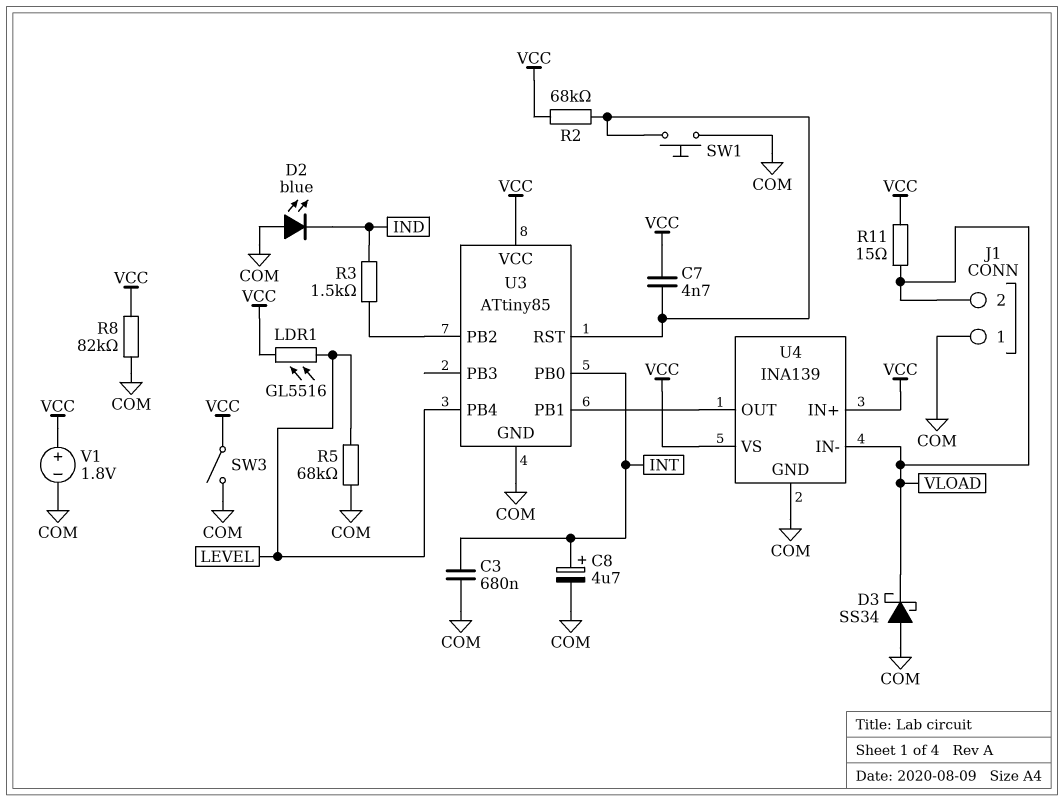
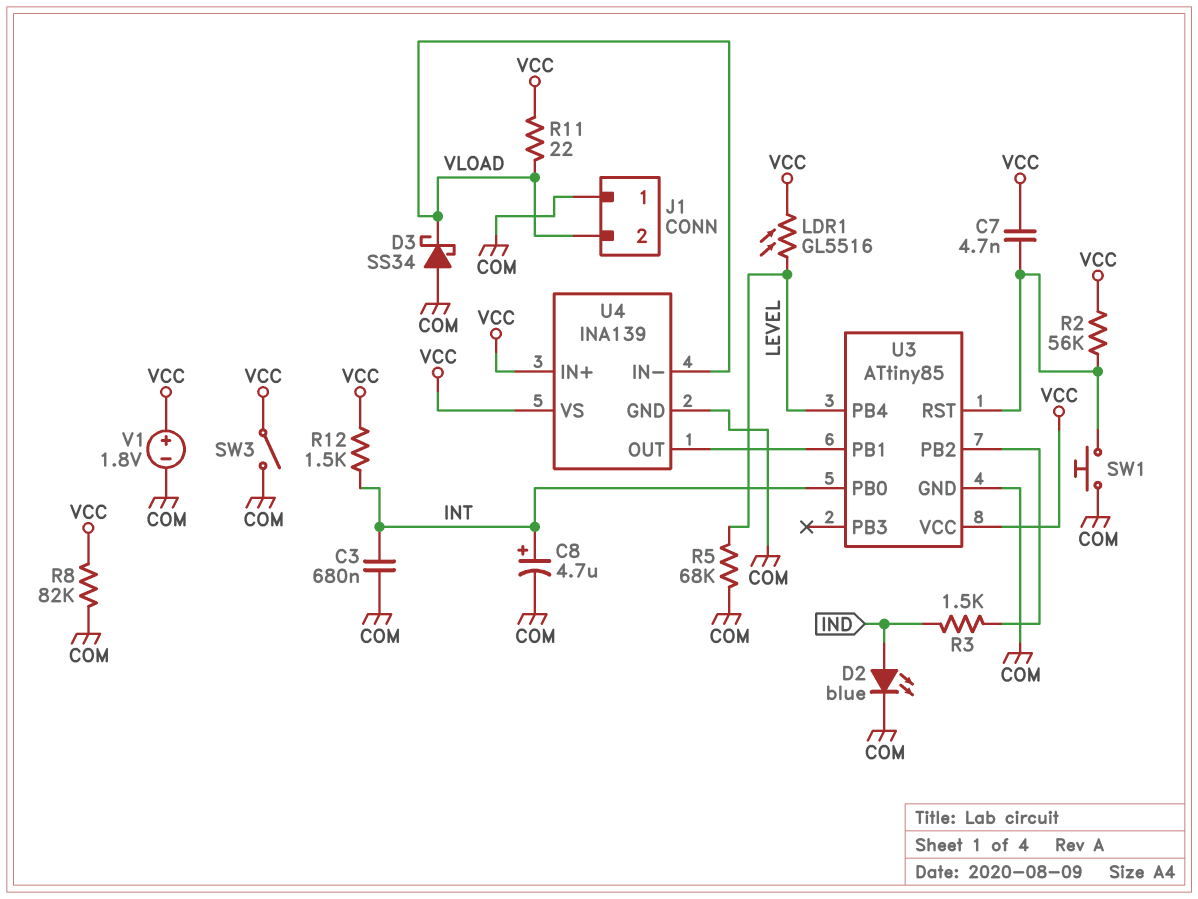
D2: LED blue (A COM, K IND) -> LED blue (A IND, K COM)
R2: 68k (U3/RST, VCC) -> 56k (U3/RST, VCC)
R11: 15 (VCC, VLOAD) -> 22 (VCC, VLOAD)
R12: none -> 1.5k (INT, VCC)

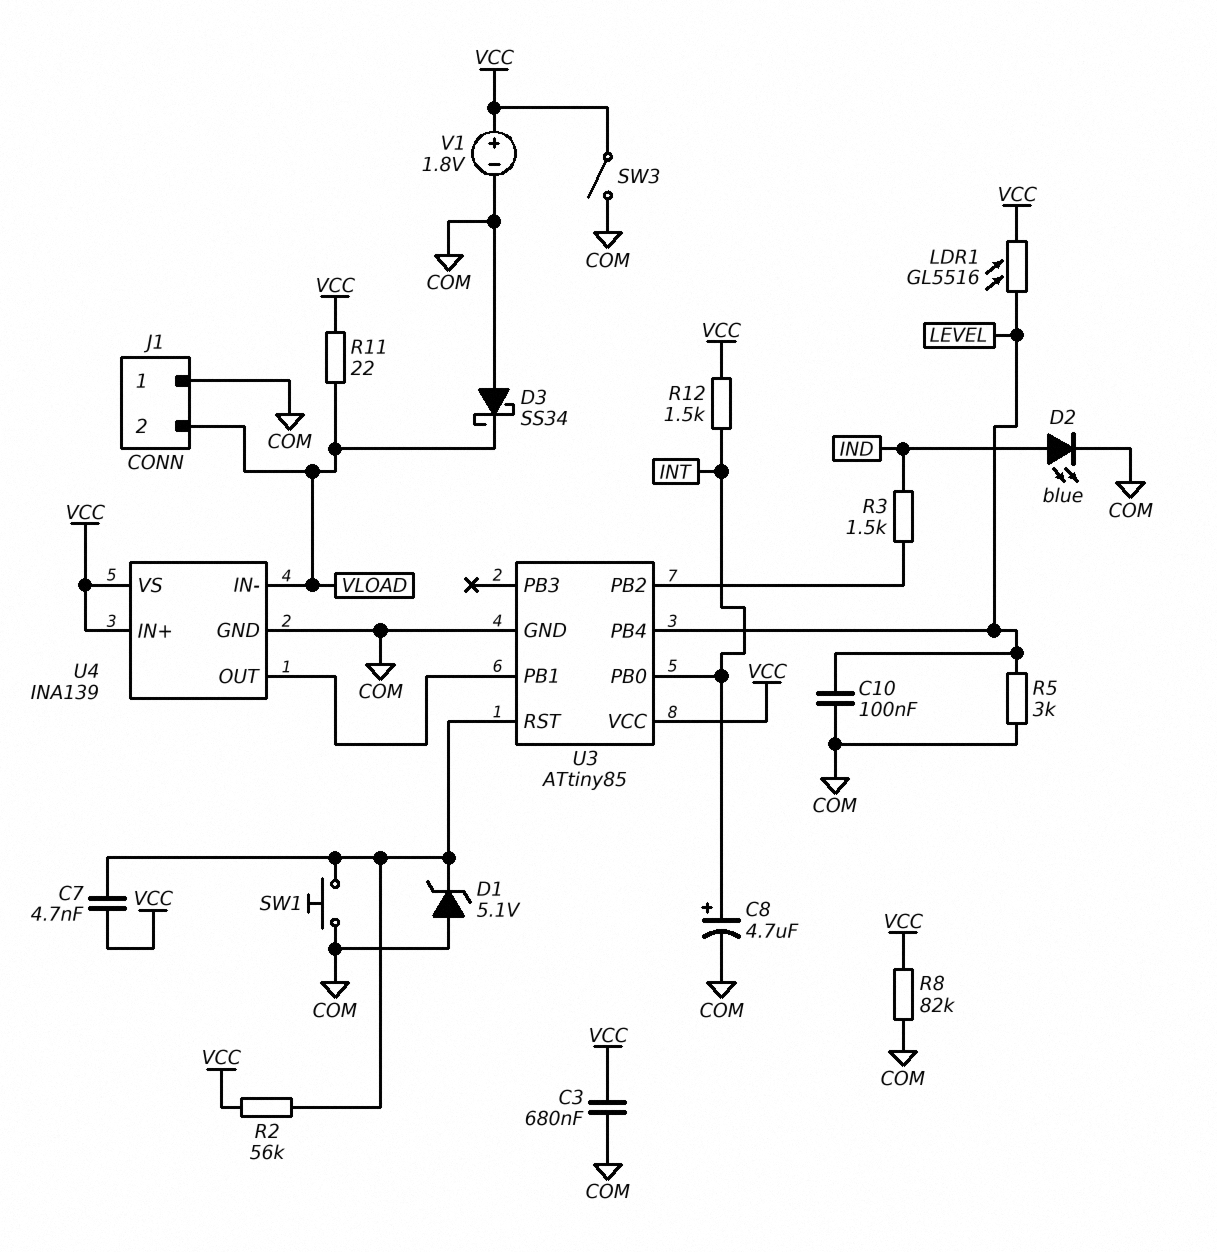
C3: 680nF (COM, INT) -> 680nF (COM, VCC)
C10: none -> 100nF (COM, LEVEL)
D1: none -> zener 5.1V (A COM, K U3/RST)
R5: 68k (COM, LEVEL) -> 3k (COM, LEVEL)

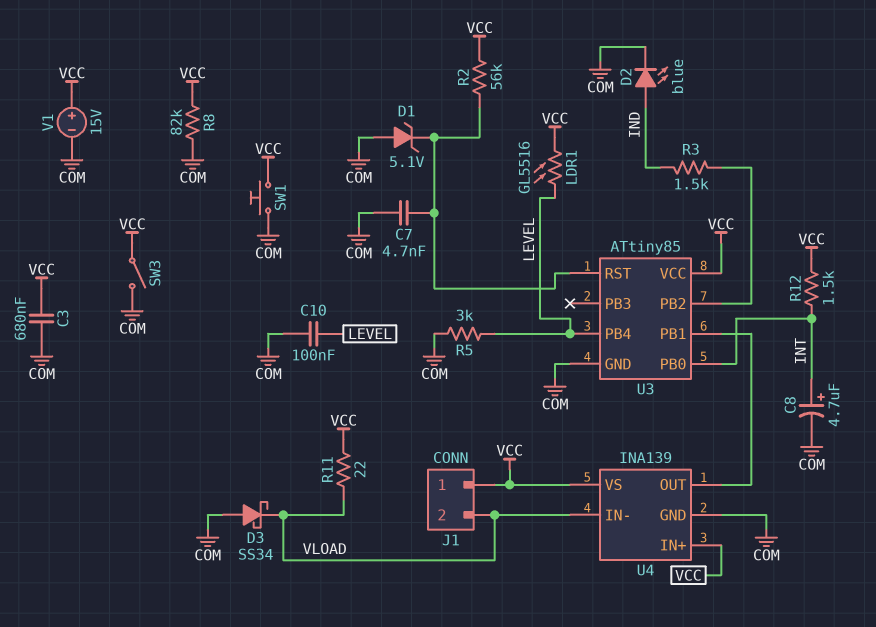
C7: 4.7nF (U3/RST, VCC) -> 4.7nF (COM, U3/RST)
J1 pin 1: COM -> VCC
SW1: button (COM, U3/RST) -> button (COM, VCC)
V1: 1.8V (plus VCC, minus COM) -> 15V (plus VCC, minus COM)

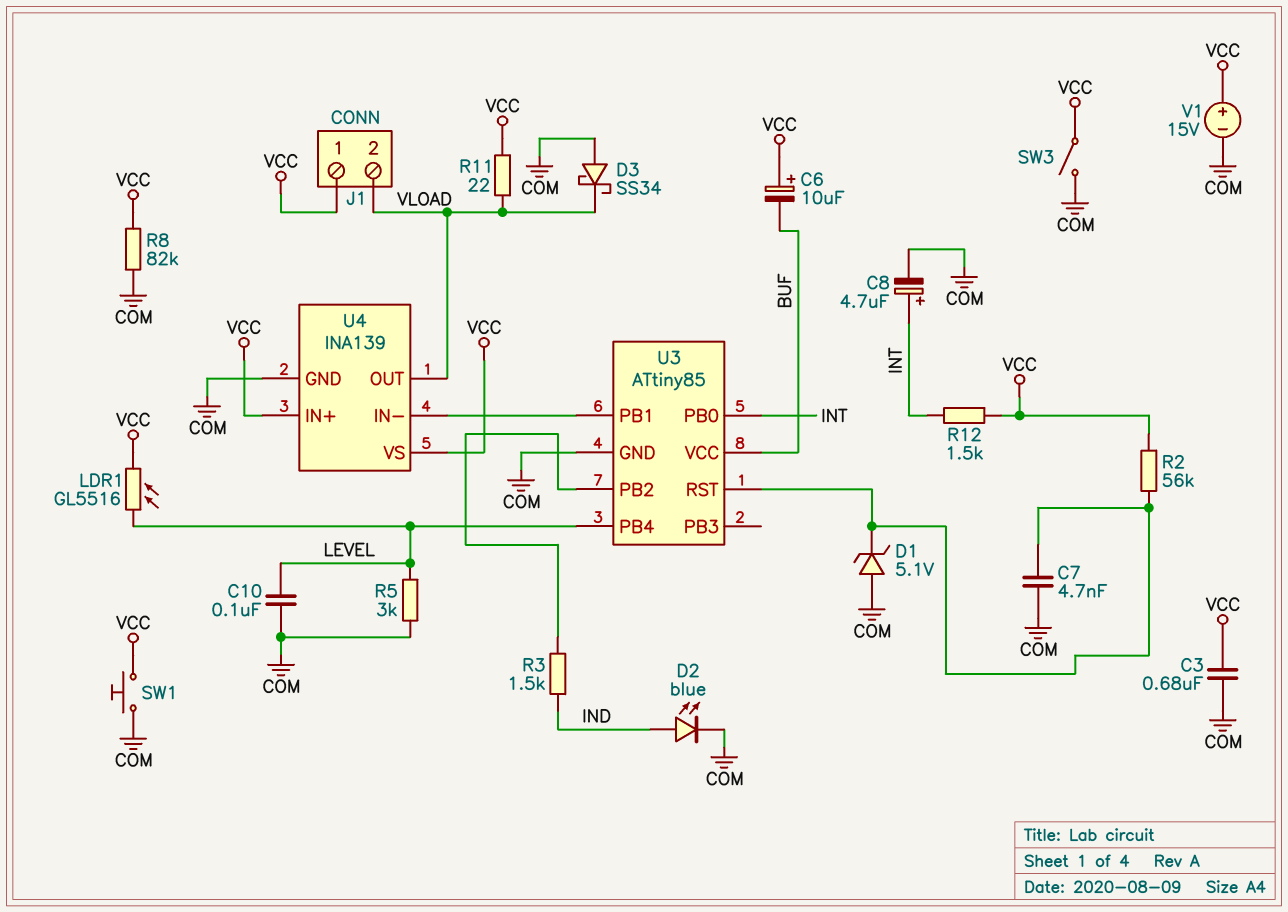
C6: none -> 10uF (plus VCC, minus BUF)
U3 pin VCC: VCC -> BUF
U4 pin IN-: VLOAD -> U3/PB1
U4 pin OUT: U3/PB1 -> VLOAD

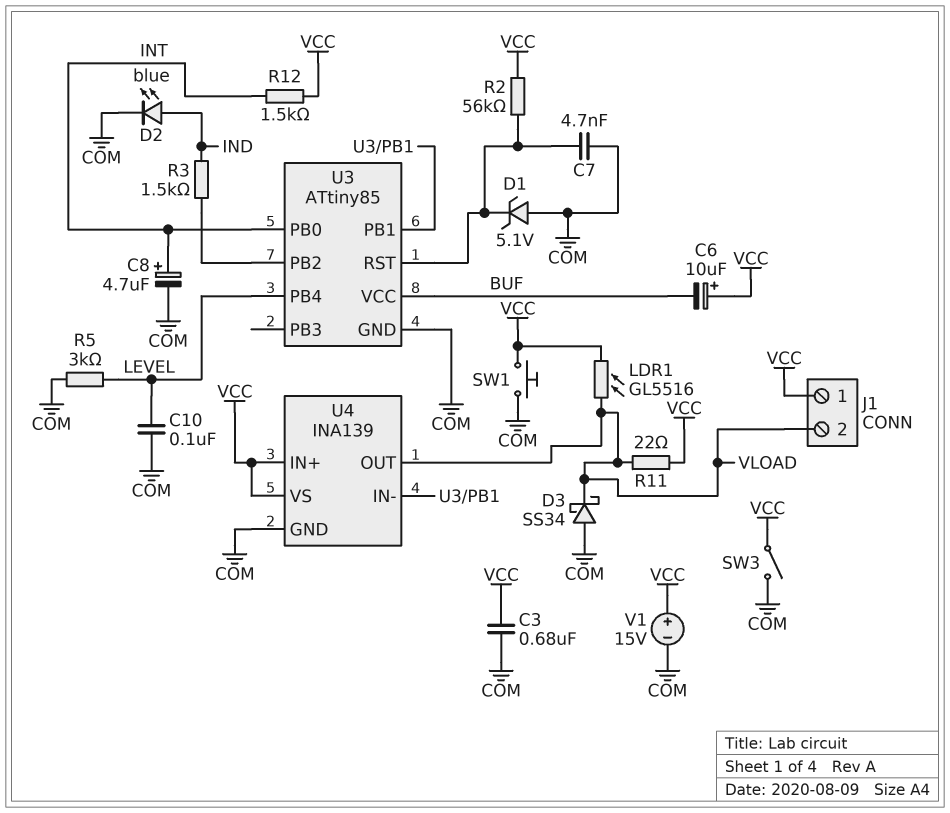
LDR1: GL5516 (LEVEL, VCC) -> GL5516 (VCC, VLOAD)
R8: 82k (COM, VCC) -> none

